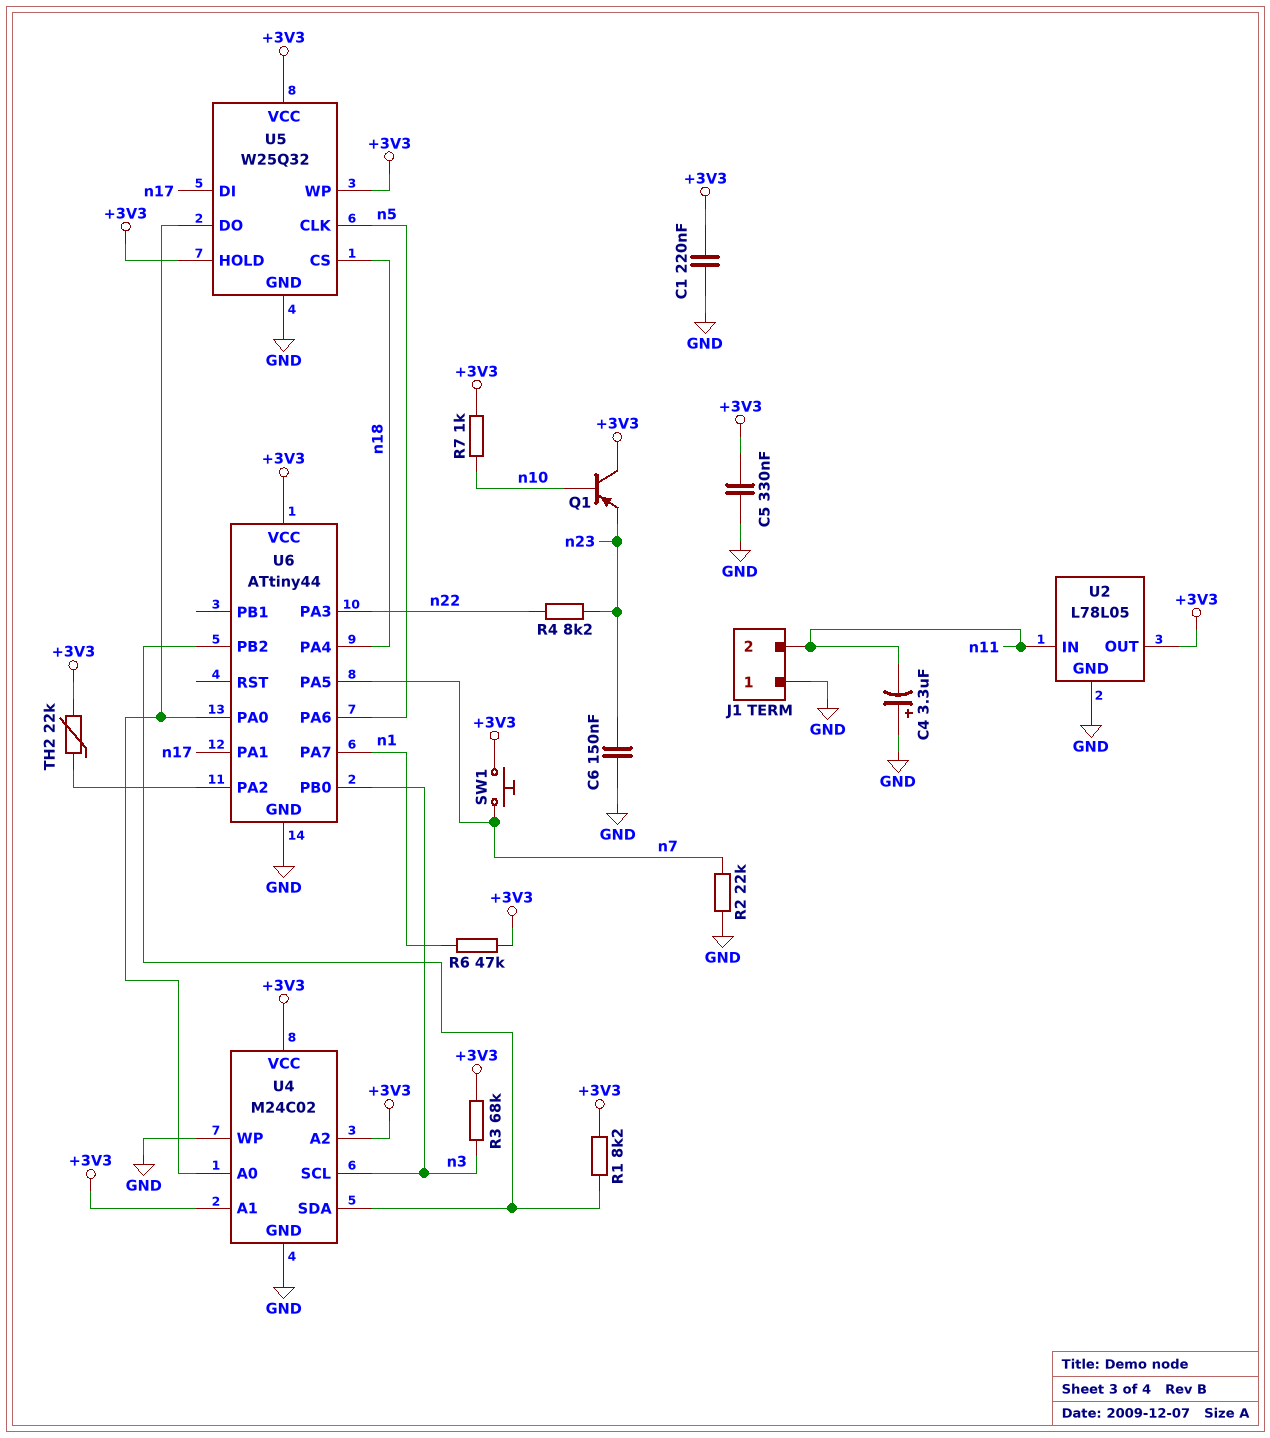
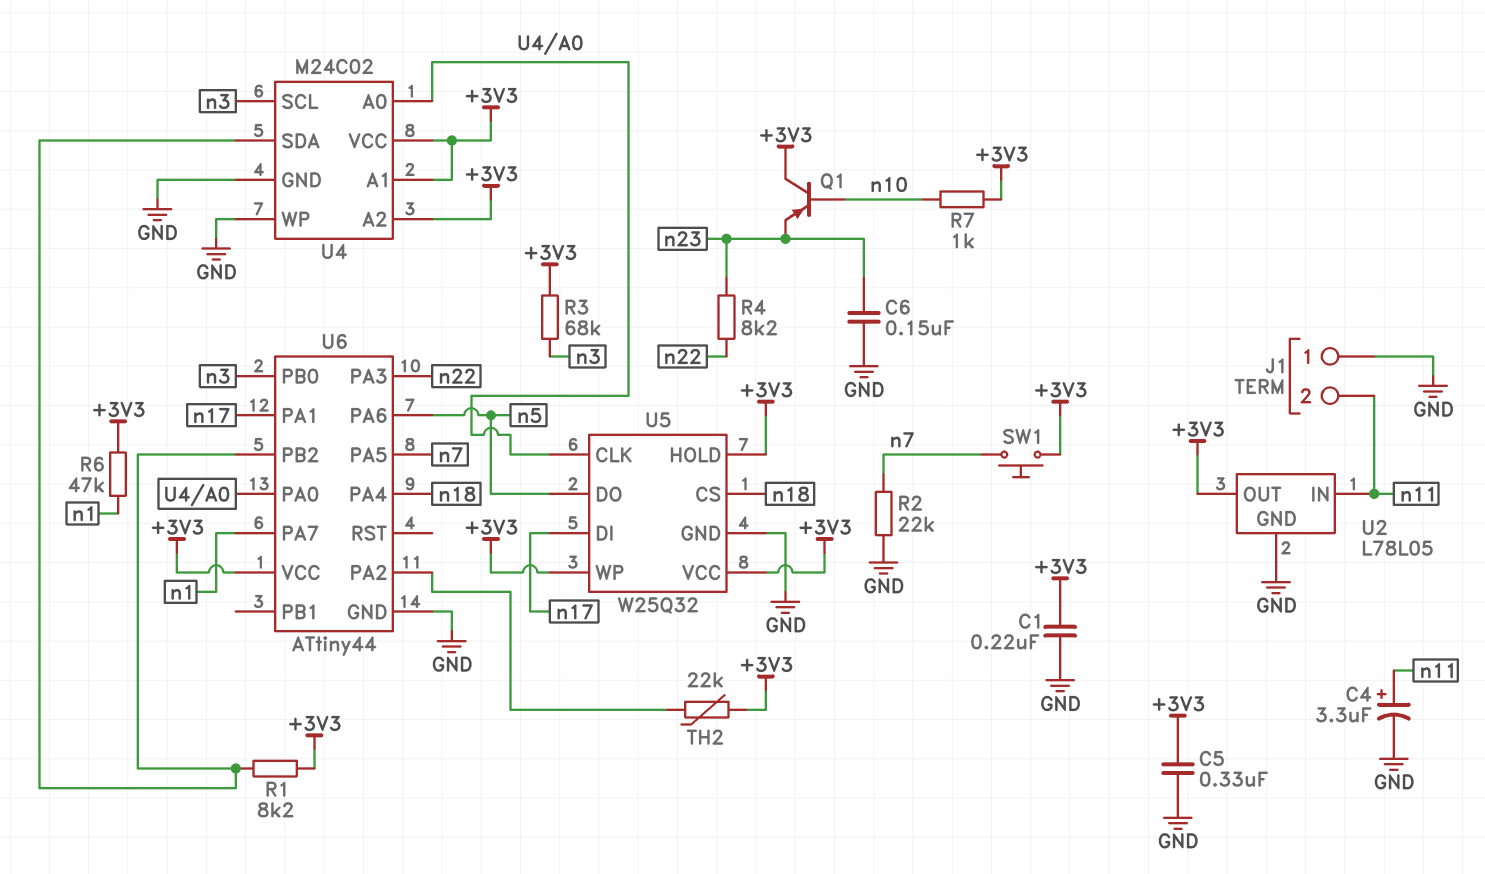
C4: 3.3uF (plus GND, minus n11) -> 3.3uF (plus n11, minus GND)
U5 pin CLK: n5 -> U4/A0
U5 pin DO: U4/A0 -> n5

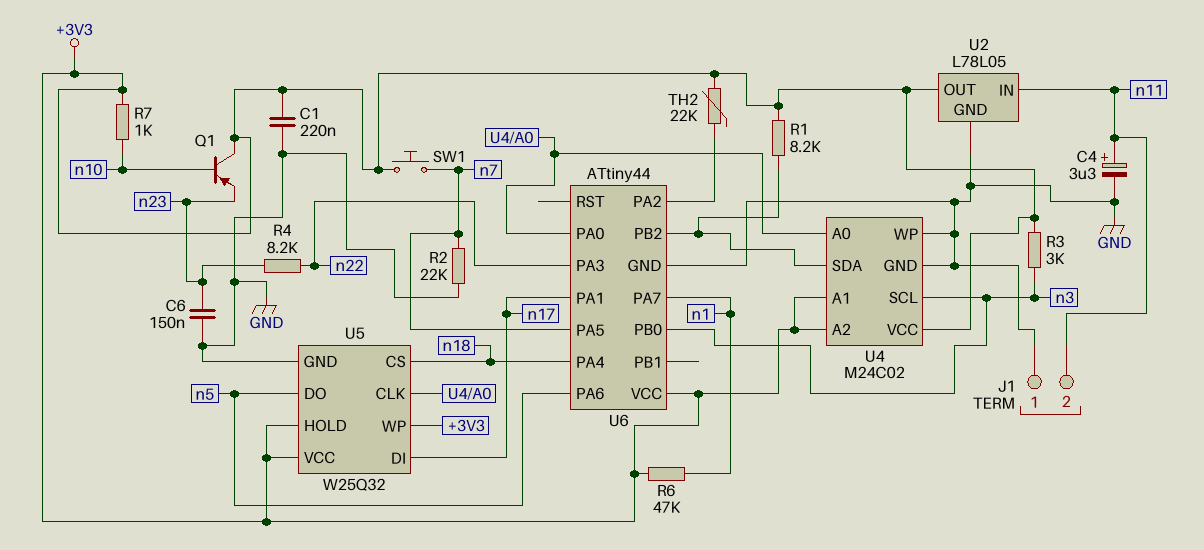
C5: 330nF (+3V3, GND) -> none
R3: 68k (+3V3, n3) -> 3k (+3V3, n3)

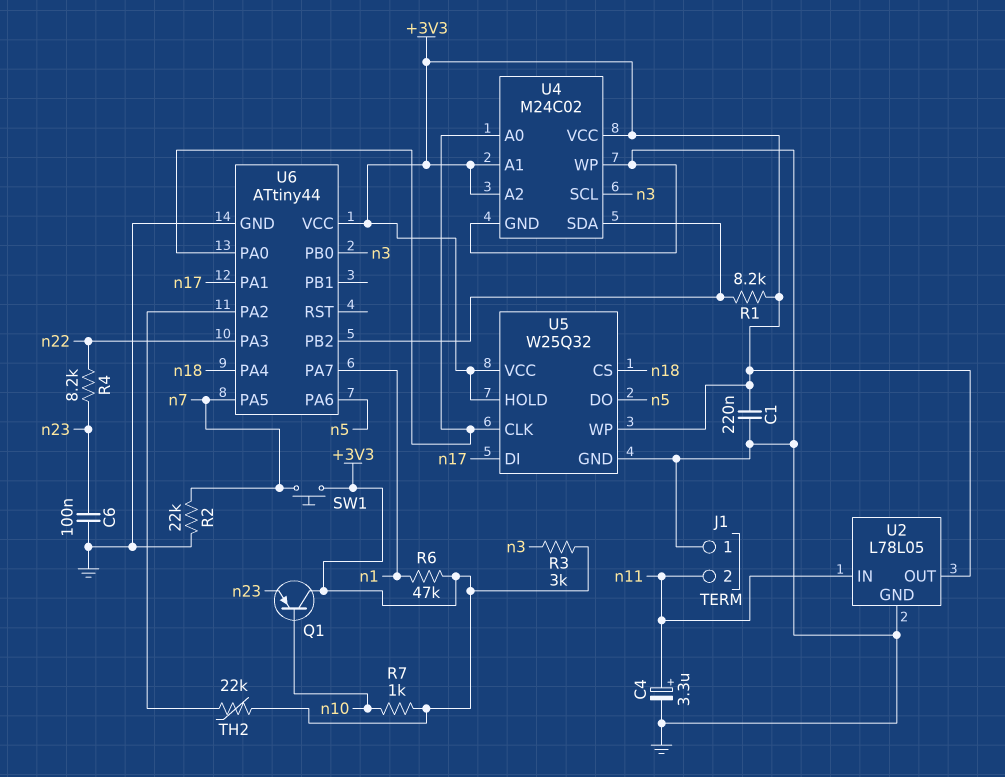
C6: 150nF (GND, n23) -> 100nF (GND, n23)

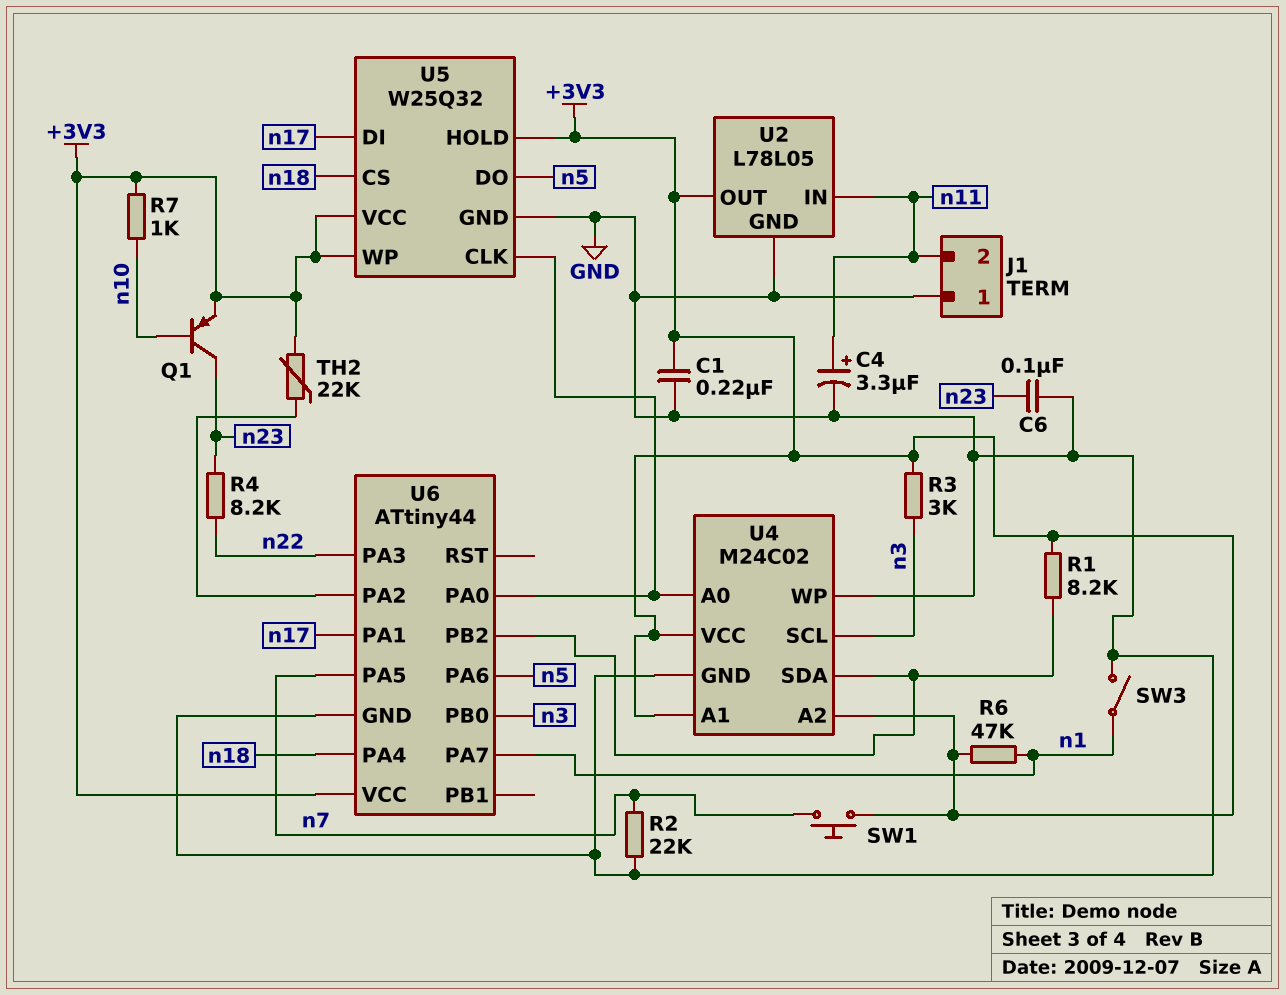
Q1: PNP (B n10, C +3V3, E n23) -> PNP (B n10, C n23, E +3V3)
SW3: none -> switch (GND, n1)

